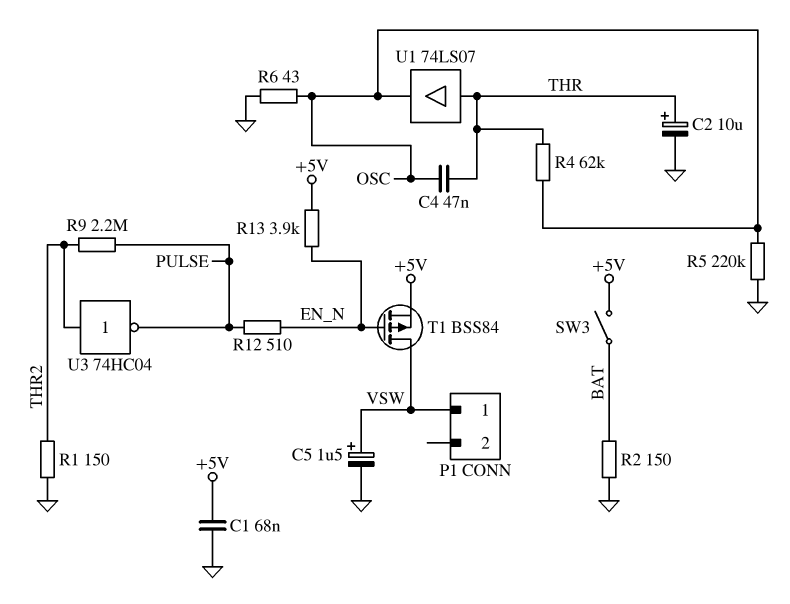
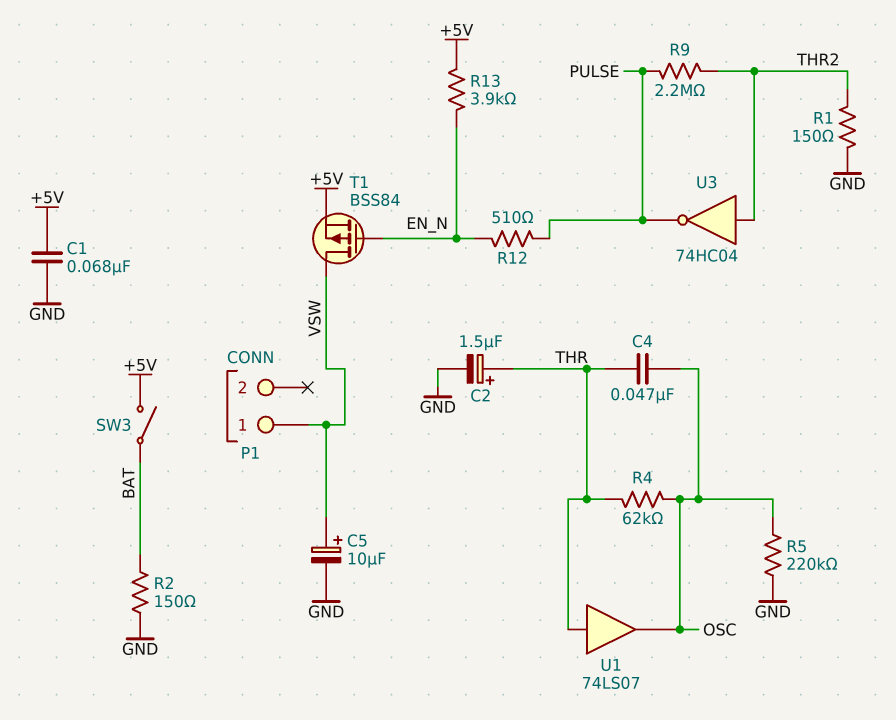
C2: 10uF (plus THR, minus GND) -> 1.5uF (plus THR, minus GND)
C5: 1.5uF (plus VSW, minus GND) -> 10uF (plus VSW, minus GND)
R6: 43 (GND, OSC) -> none

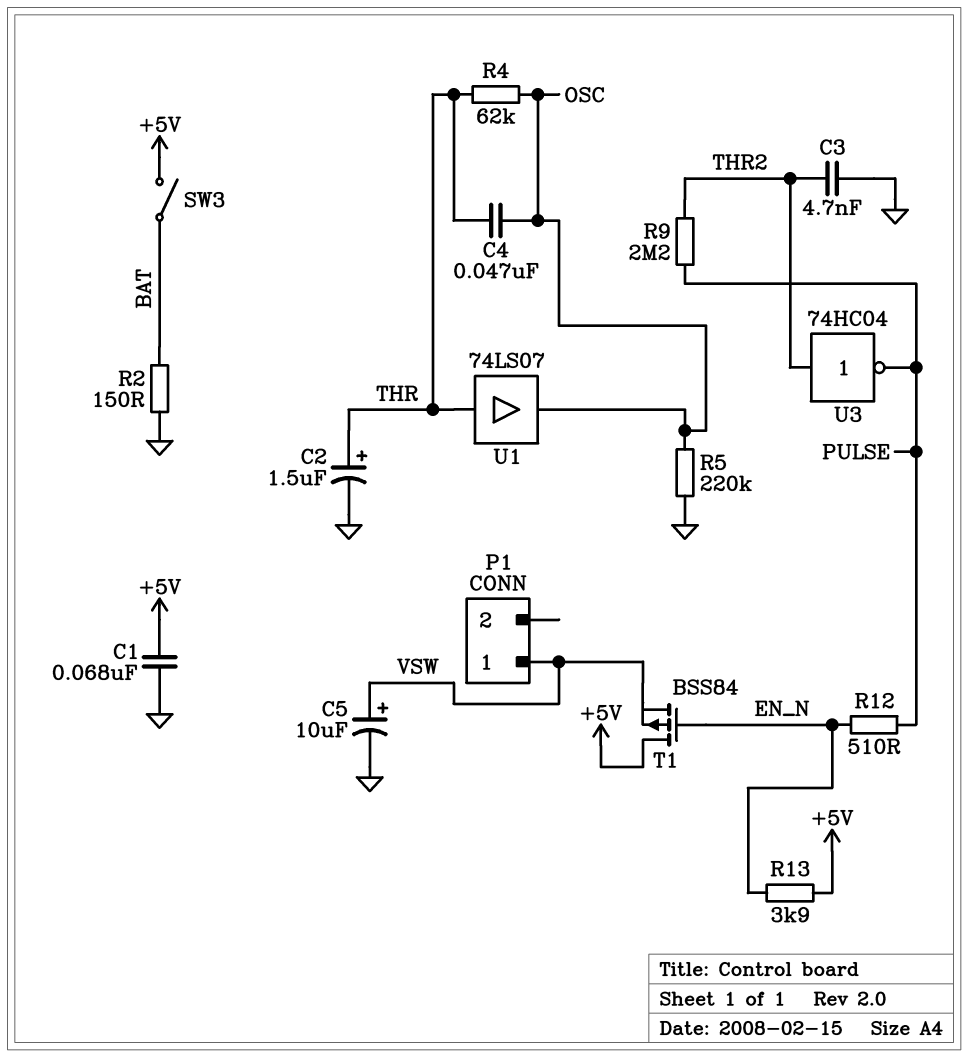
C3: none -> 4.7nF (GND, THR2)
R1: 150 (GND, THR2) -> none
T1: PMOS BSS84 (G EN_N, D VSW, S +5V) -> PMOS BSS84 (G EN_N, D +5V, S VSW)

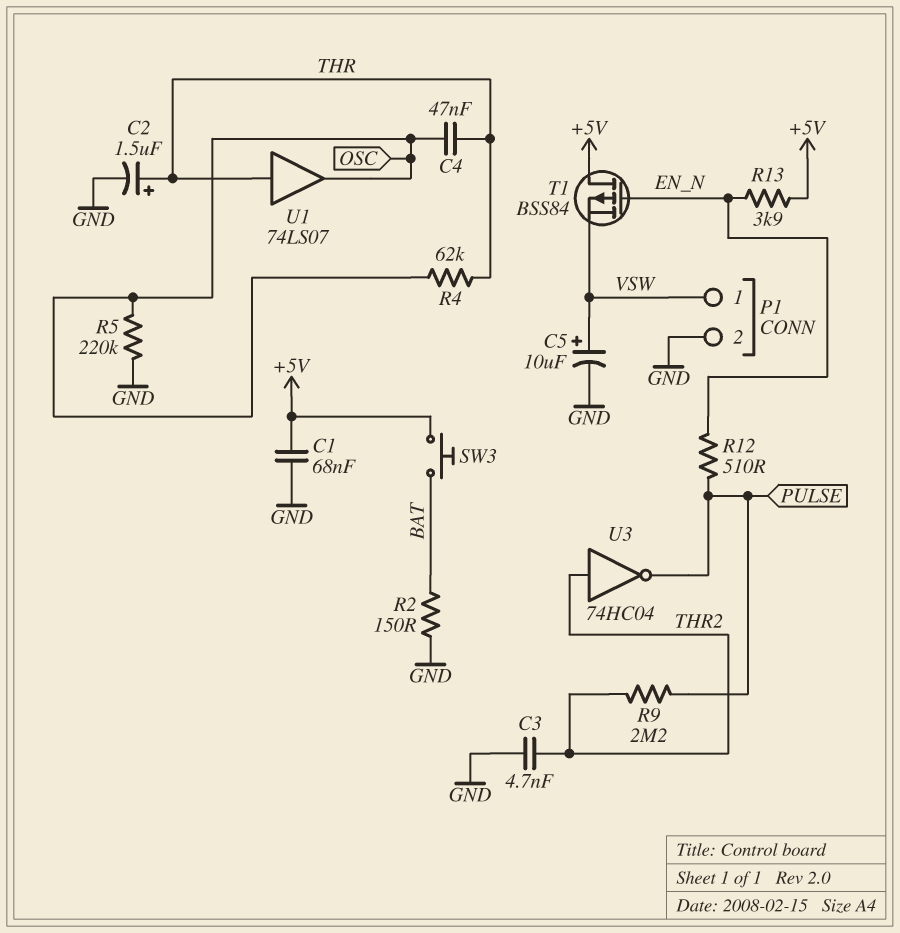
P1 pin 2: none -> GND
SW3: switch (+5V, BAT) -> button (+5V, BAT)

